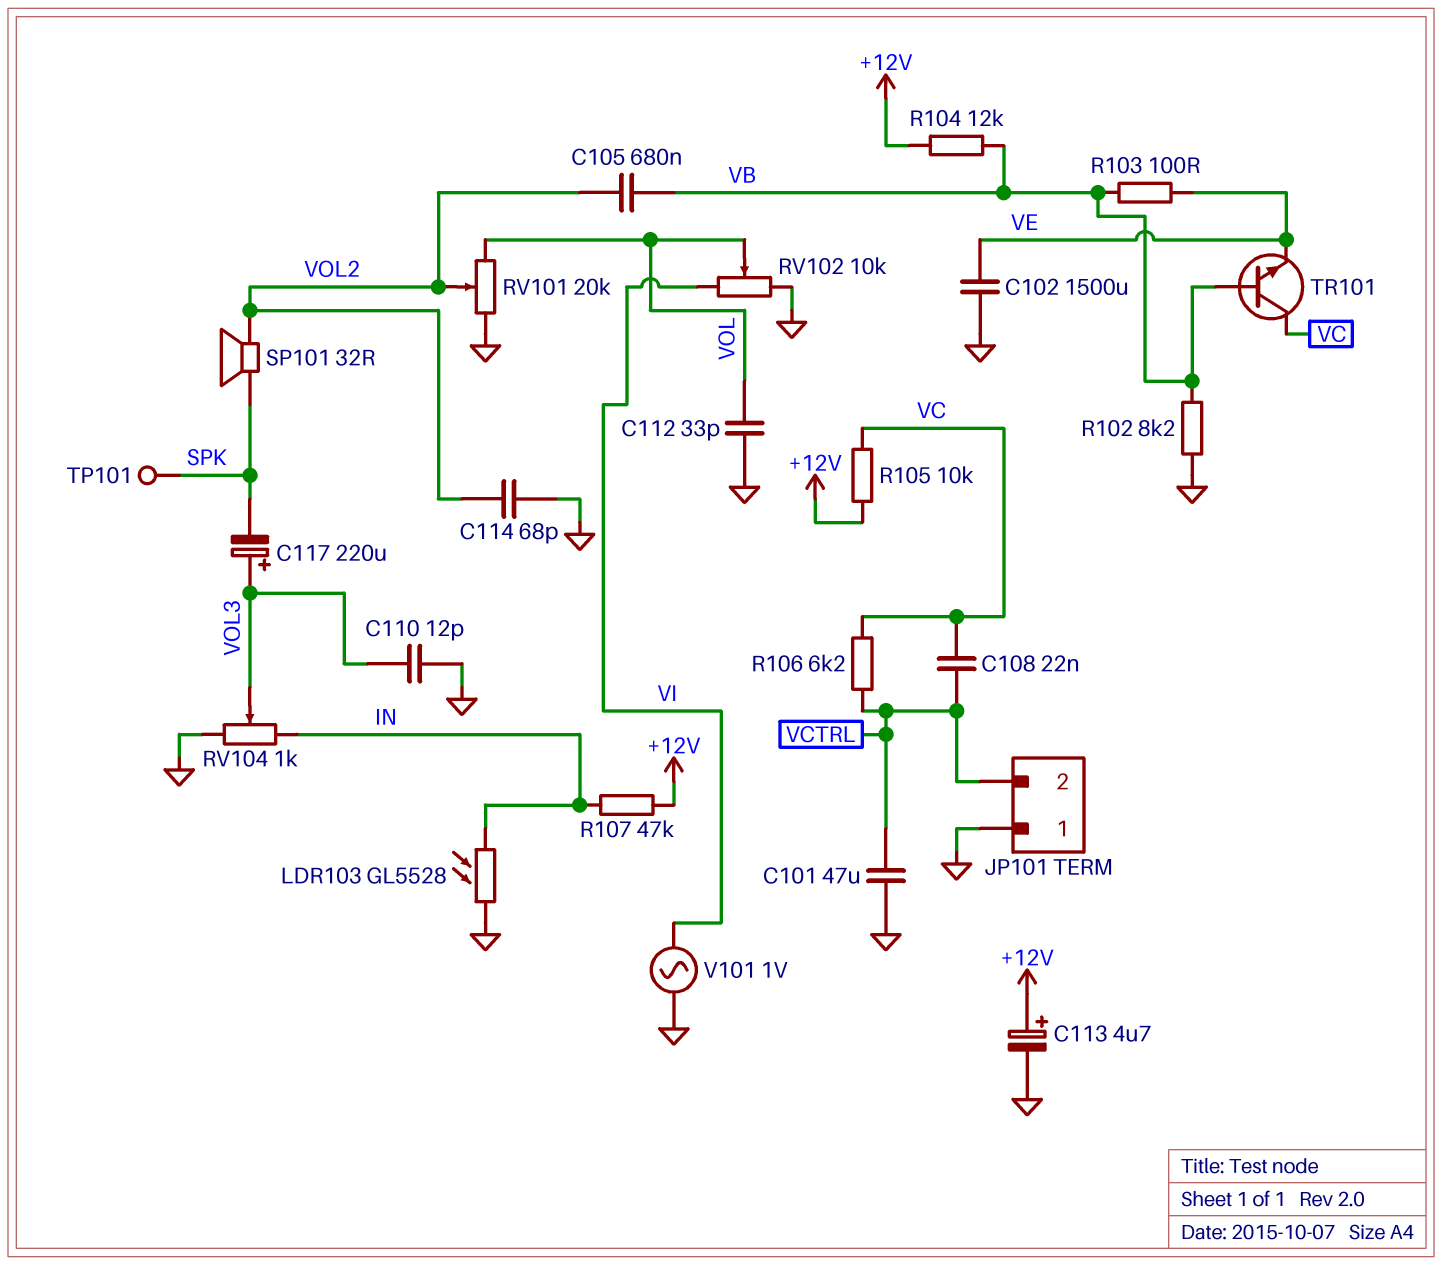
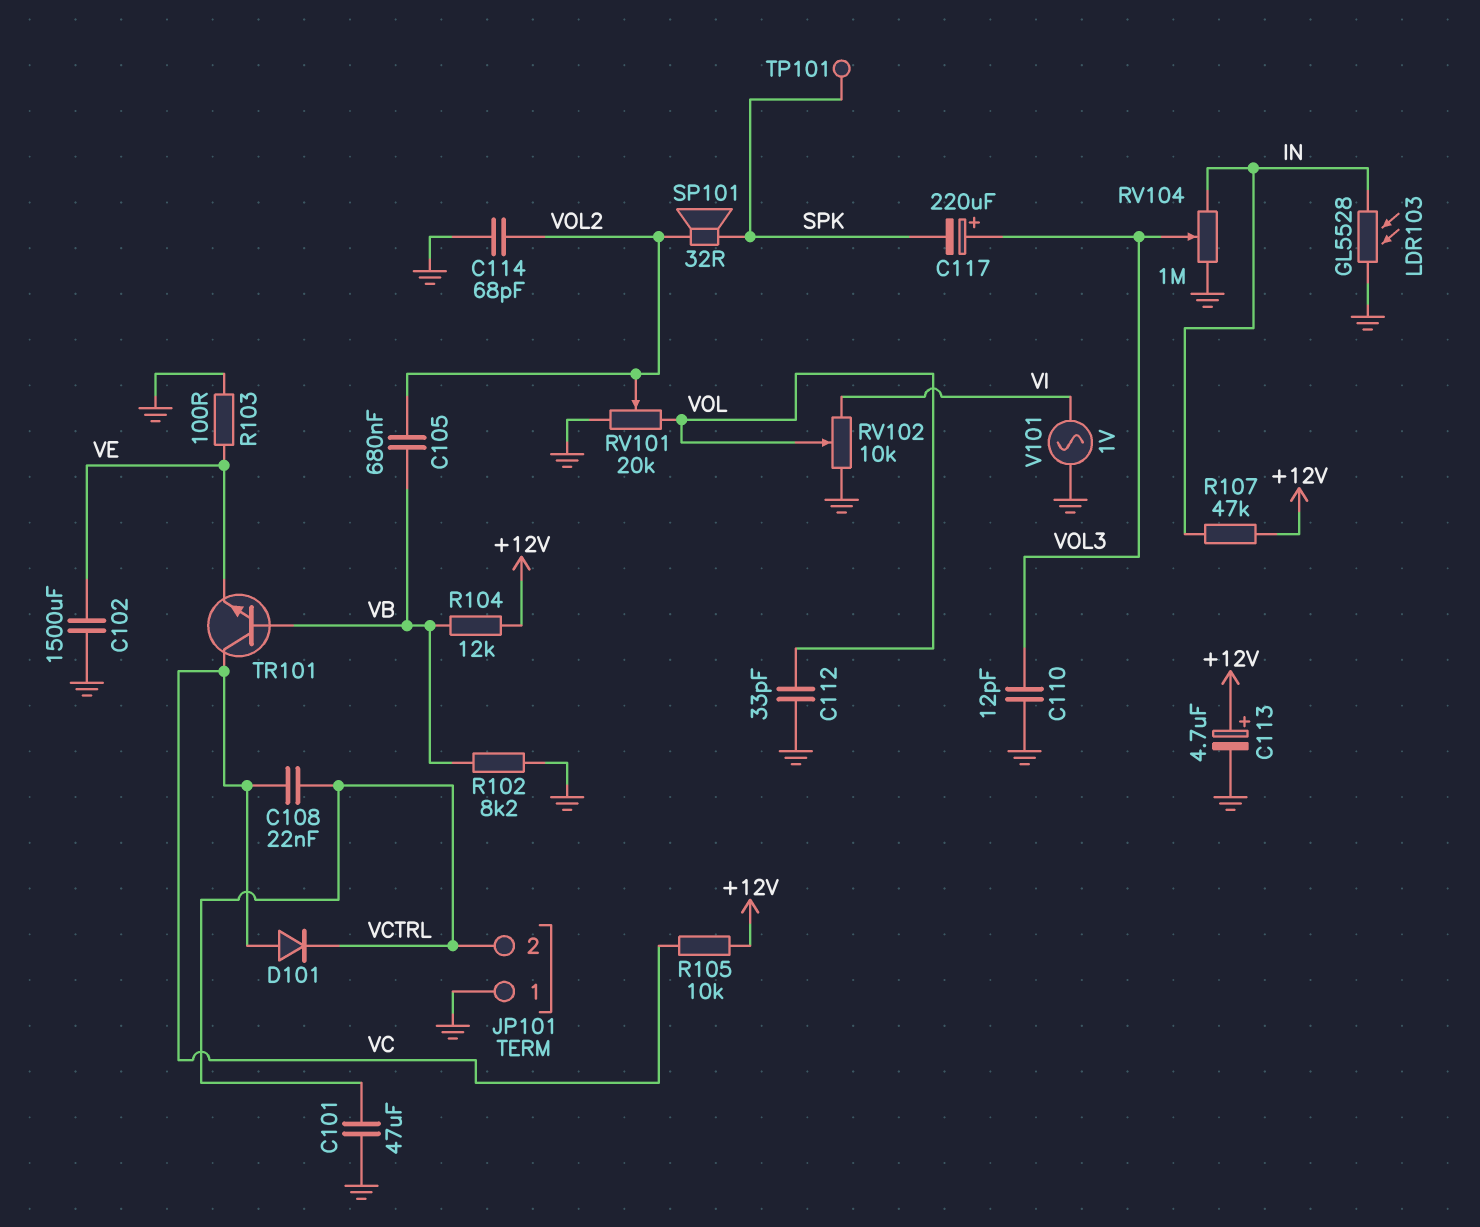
D101: none -> diode (A VC, K VCTRL)
R103: 100 (VB, VE) -> 100 (GND, VE)
R106: 6.2k (VC, VCTRL) -> none
RV104: 1k (GND, IN, wiper VOL3) -> 1M (GND, IN, wiper VOL3)

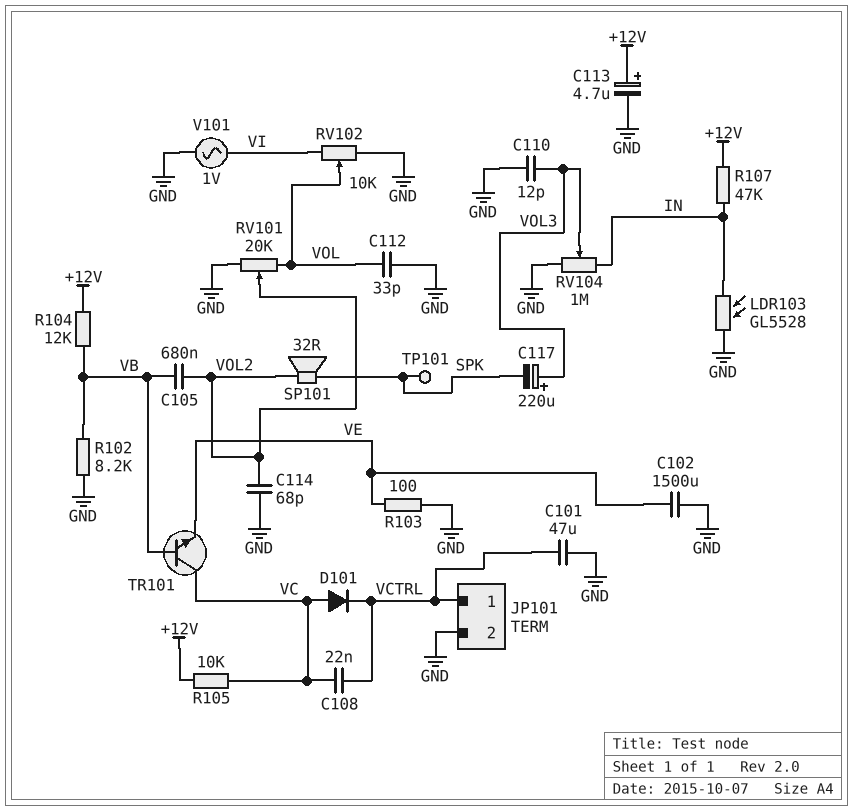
JP101 pin 1: GND -> VCTRL
JP101 pin 2: VCTRL -> GND

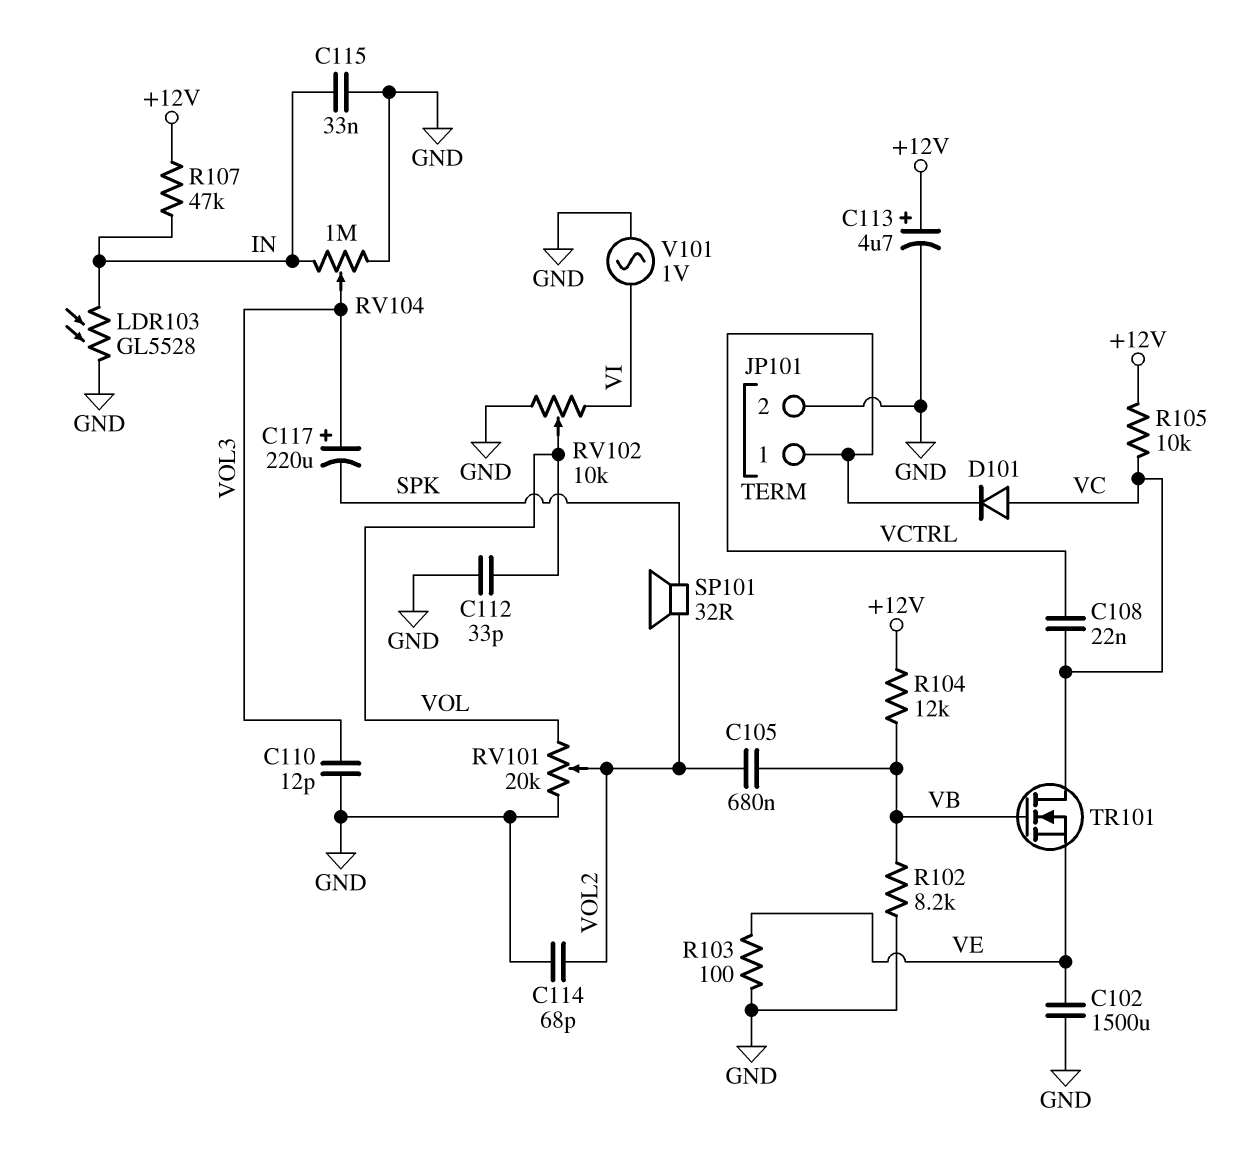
C101: 47uF (GND, VCTRL) -> none
C115: none -> 33nF (GND, IN)
TP101: test point (SPK) -> none
TR101: NPN (B VB, C VC, E VE) -> NMOS (G VB, D VC, S VE)

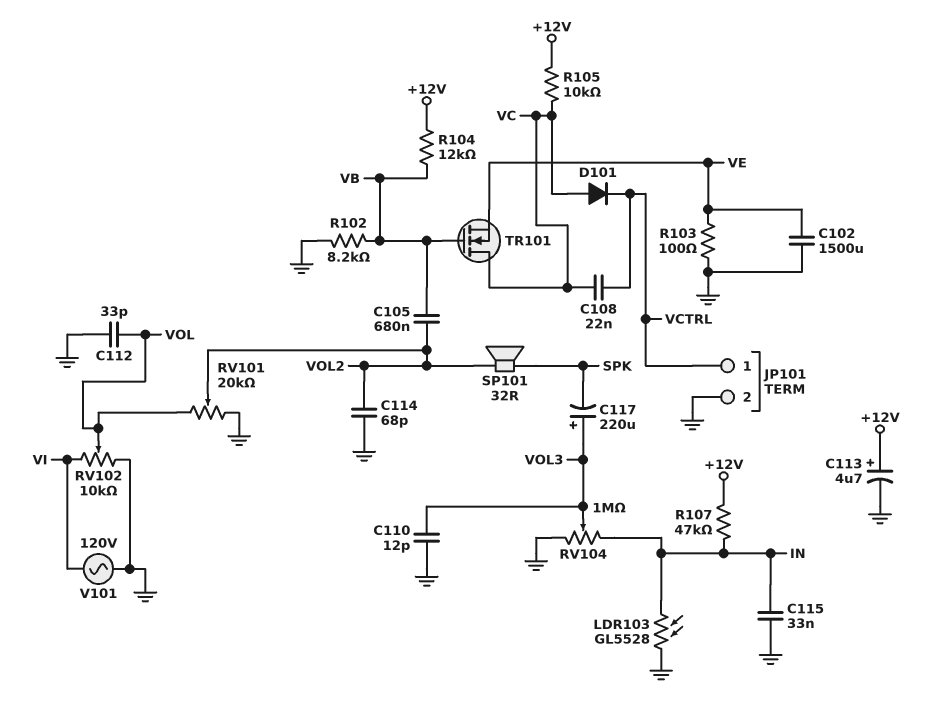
V101: AC 1V (GND, VI) -> AC 120V (GND, VI)

